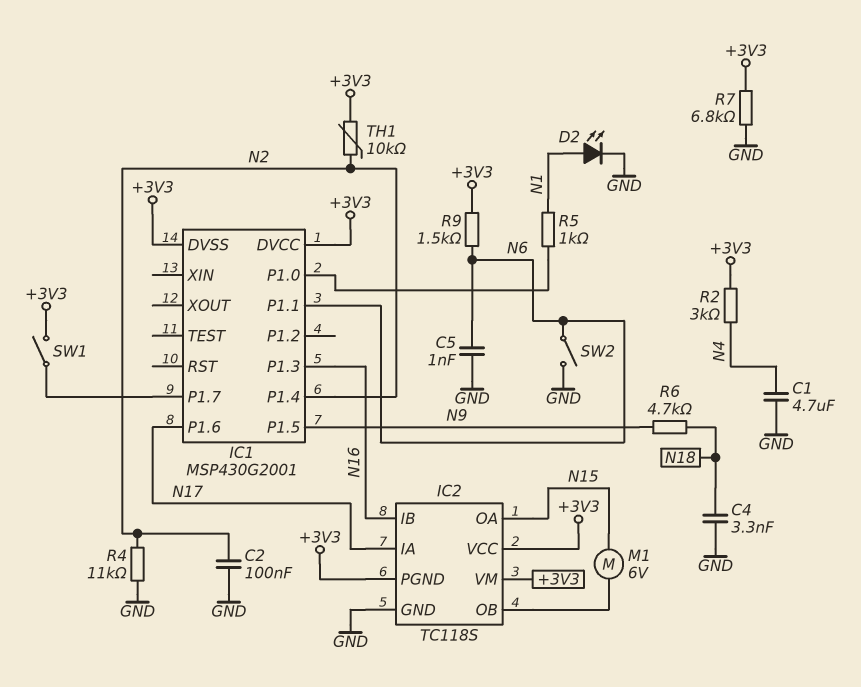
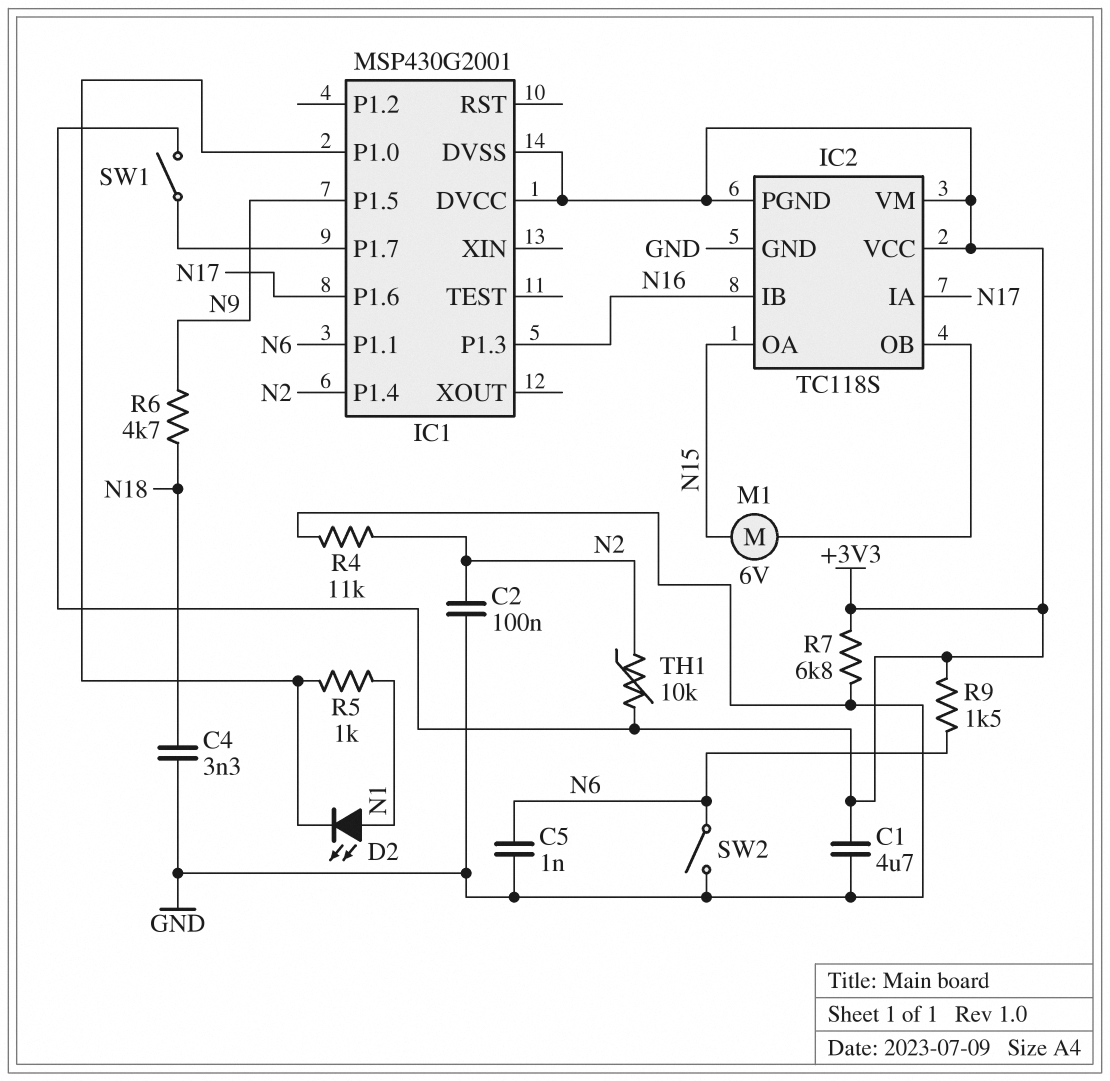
C1: 4.7uF (GND, N4) -> 4.7uF (+3V3, GND)
D2: LED (A N1, K GND) -> LED (A N1, K IC1/P1.0)
R2: 3k (+3V3, N4) -> none

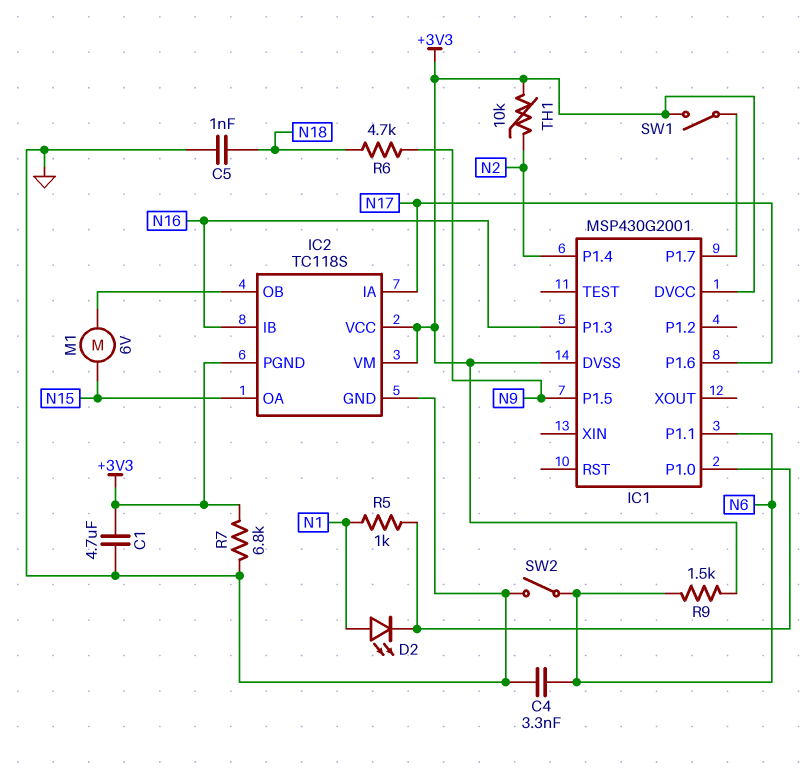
C2: 100nF (GND, N2) -> none
C4: 3.3nF (GND, N18) -> 3.3nF (GND, N6)
C5: 1nF (GND, N6) -> 1nF (GND, N18)
R4: 11k (GND, N2) -> none

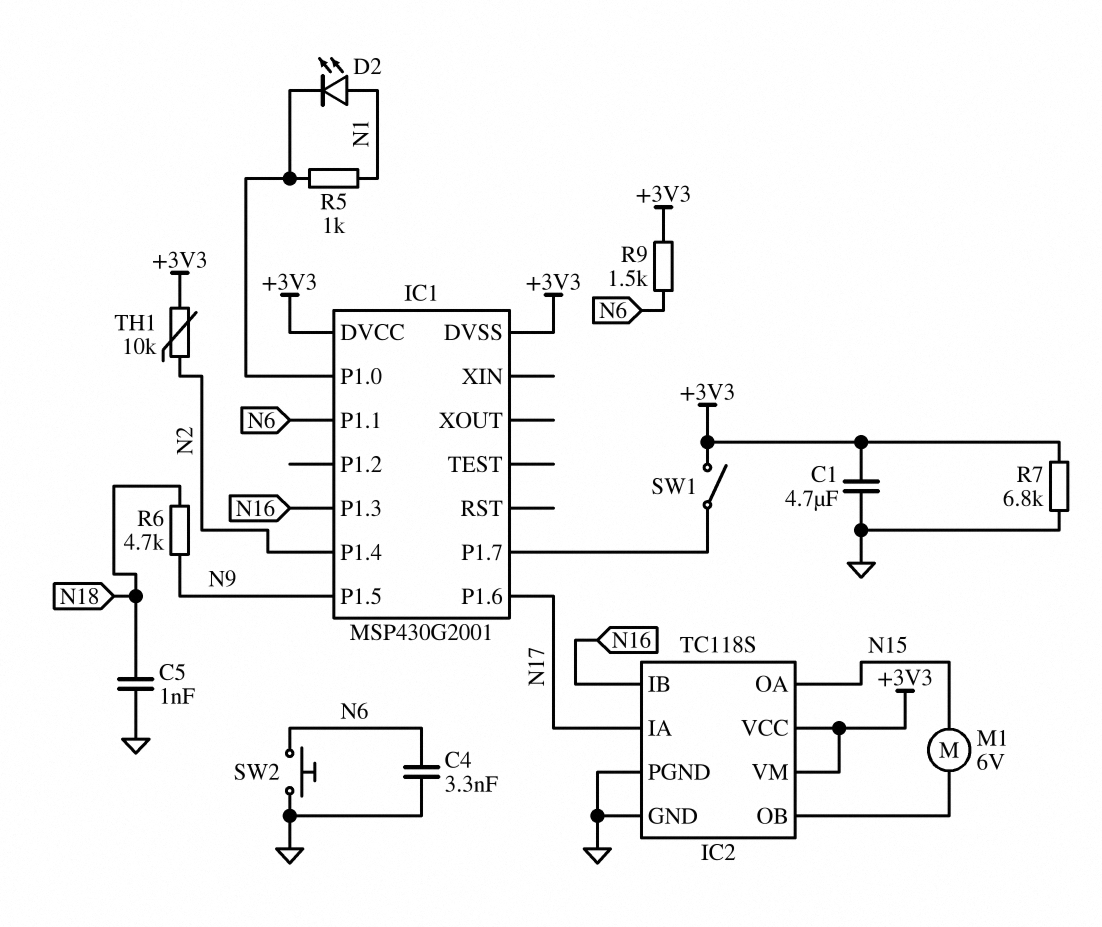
IC2 pin PGND: +3V3 -> GND
SW2: switch (GND, N6) -> button (GND, N6)

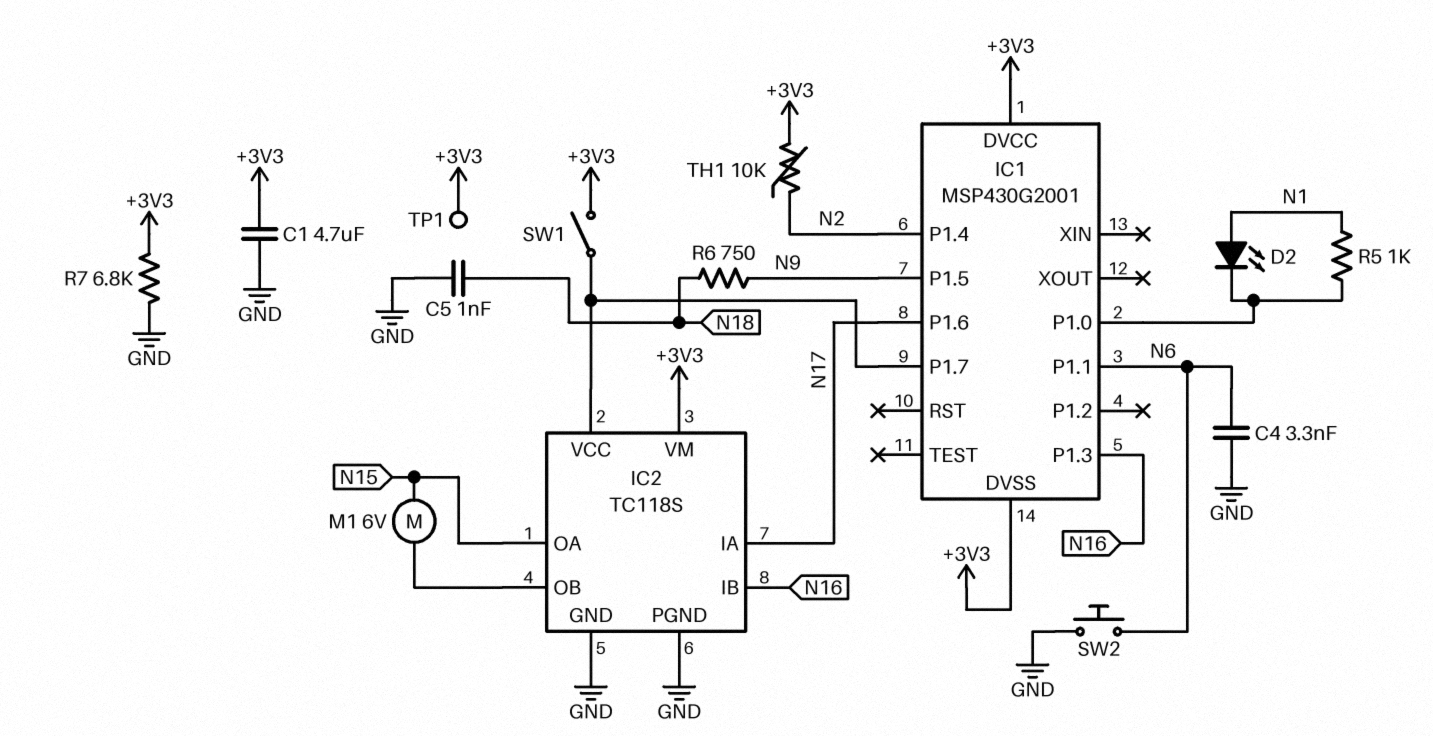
IC2 pin VCC: +3V3 -> IC1/P1.7
R6: 4.7k (N9, N18) -> 750 (N9, N18)
R9: 1.5k (+3V3, N6) -> none
TP1: none -> test point (+3V3)

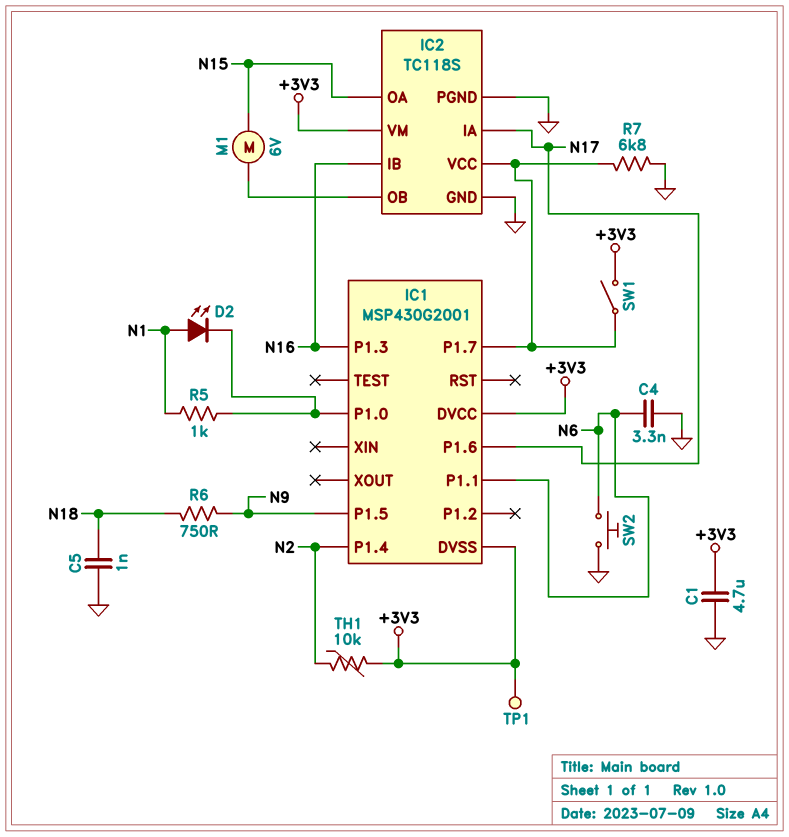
R7: 6.8k (+3V3, GND) -> 6.8k (GND, IC1/P1.7)

